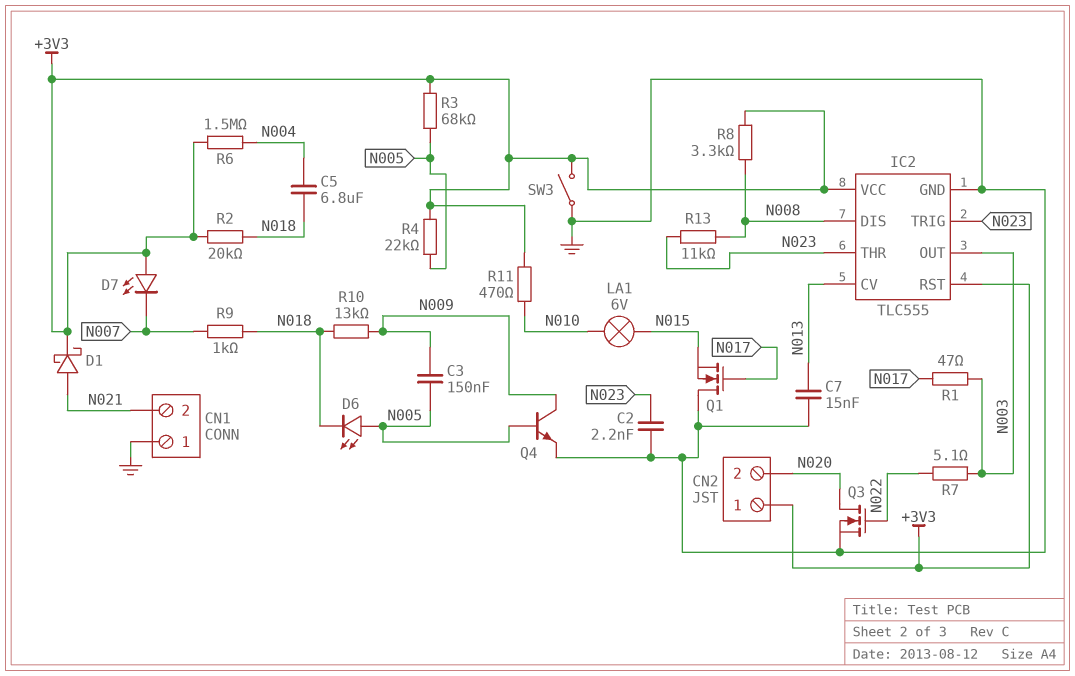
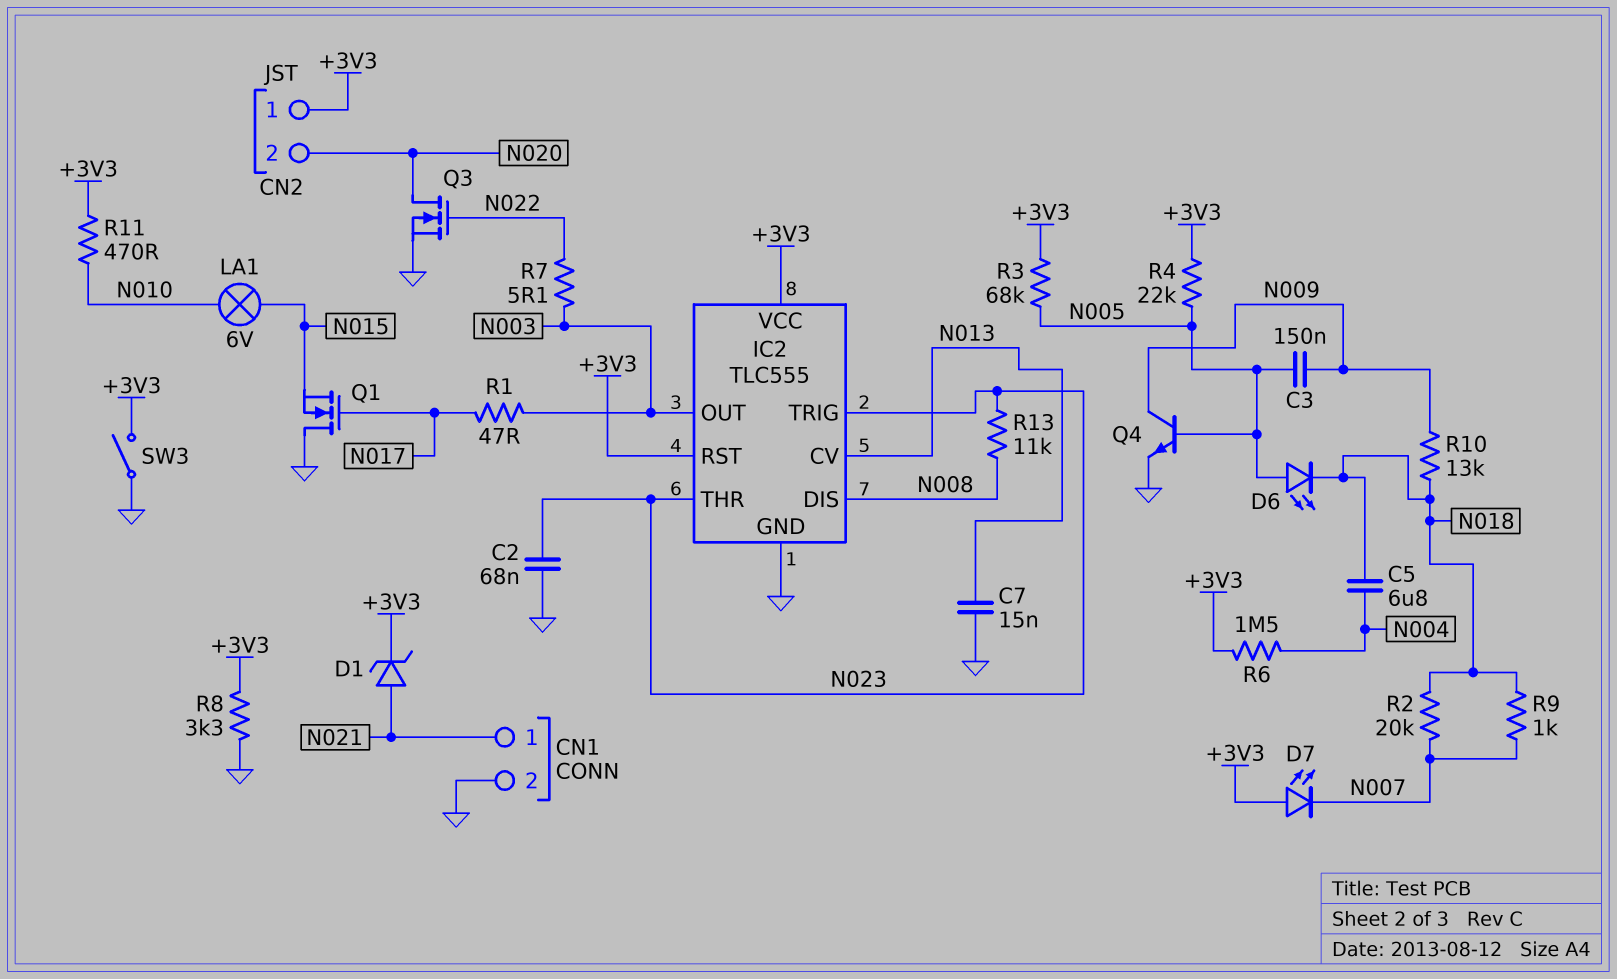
C2: 2.2nF (GND, N023) -> 68nF (GND, N023)
CN1 pin 1: GND -> N021
CN1 pin 2: N021 -> GND
D1: schottky (A N021, K +3V3) -> zener (A N021, K +3V3)
R2: 20k (+3V3, N018) -> 20k (N007, N018)
R8: 3.3k (+3V3, N008) -> 3.3k (+3V3, GND)

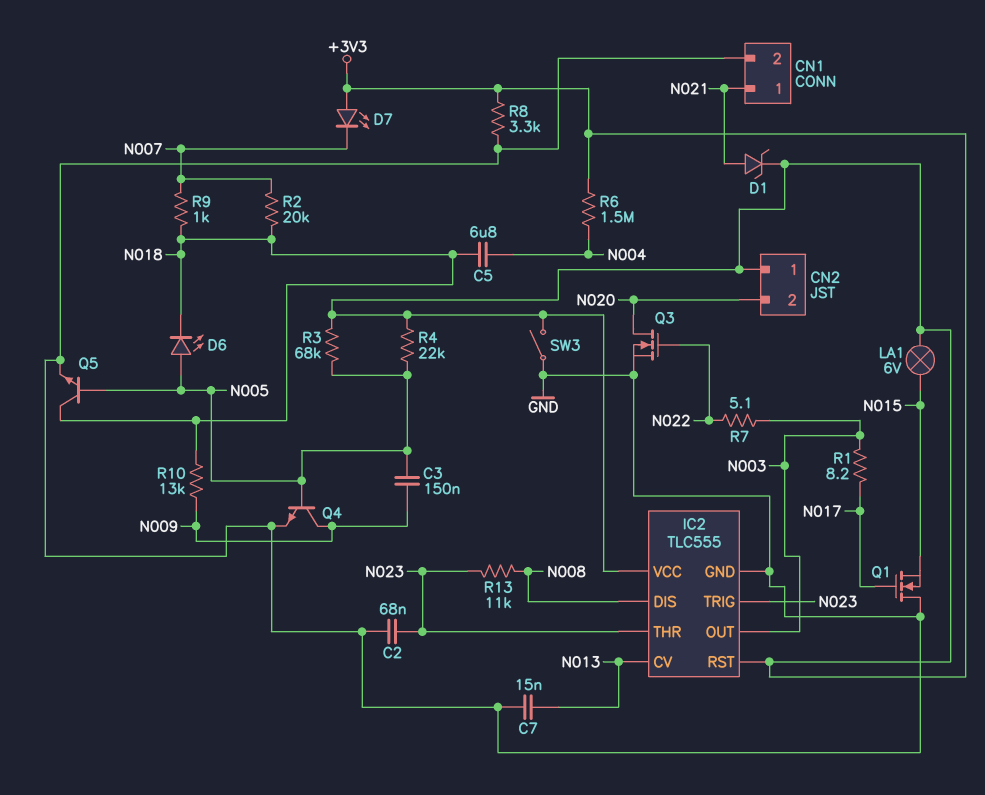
LA1: lamp 6V (N010, N015) -> lamp 6V (+3V3, N015)
Q5: none -> NPN (B N005, C N018, E GND)
R1: 47 (N003, N017) -> 8.2 (N003, N017)
R11: 470 (+3V3, N010) -> none

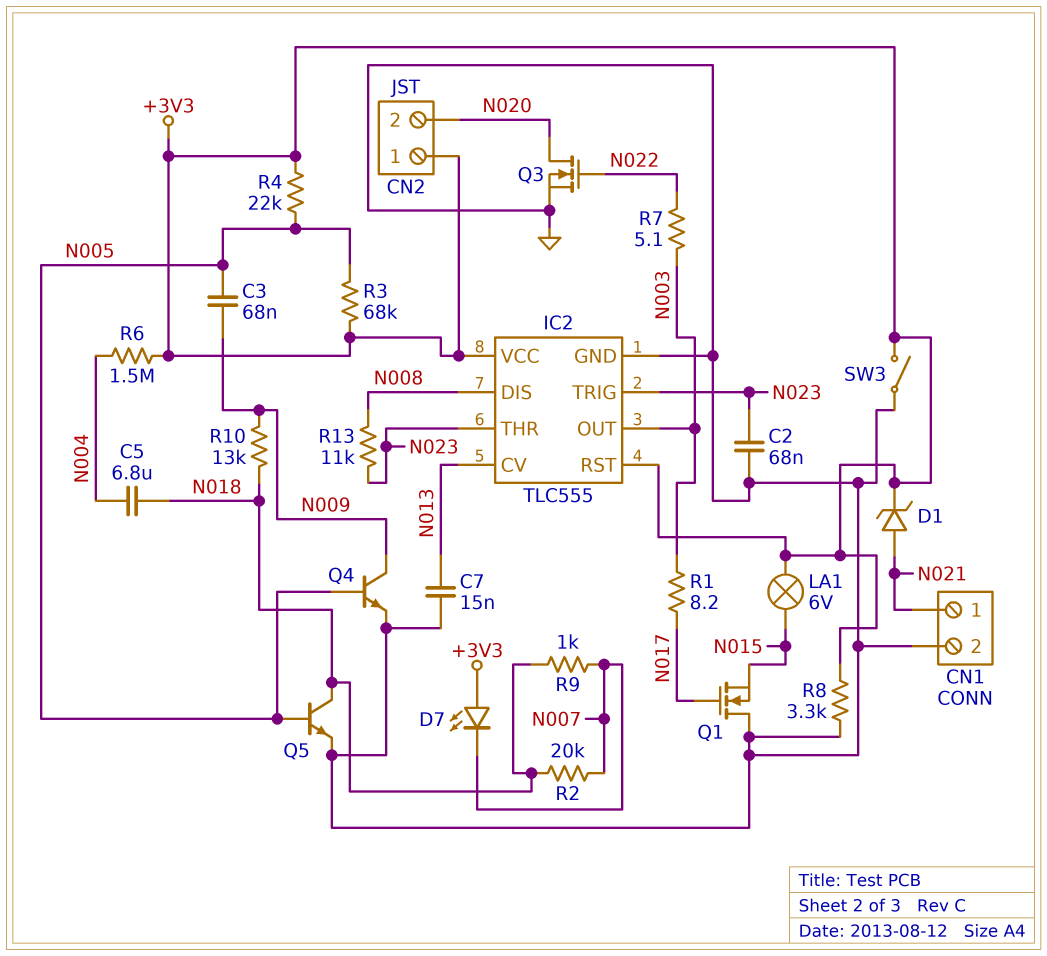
C3: 150nF (N005, N009) -> 68nF (N005, N009)
D6: LED (A N005, K N018) -> none

